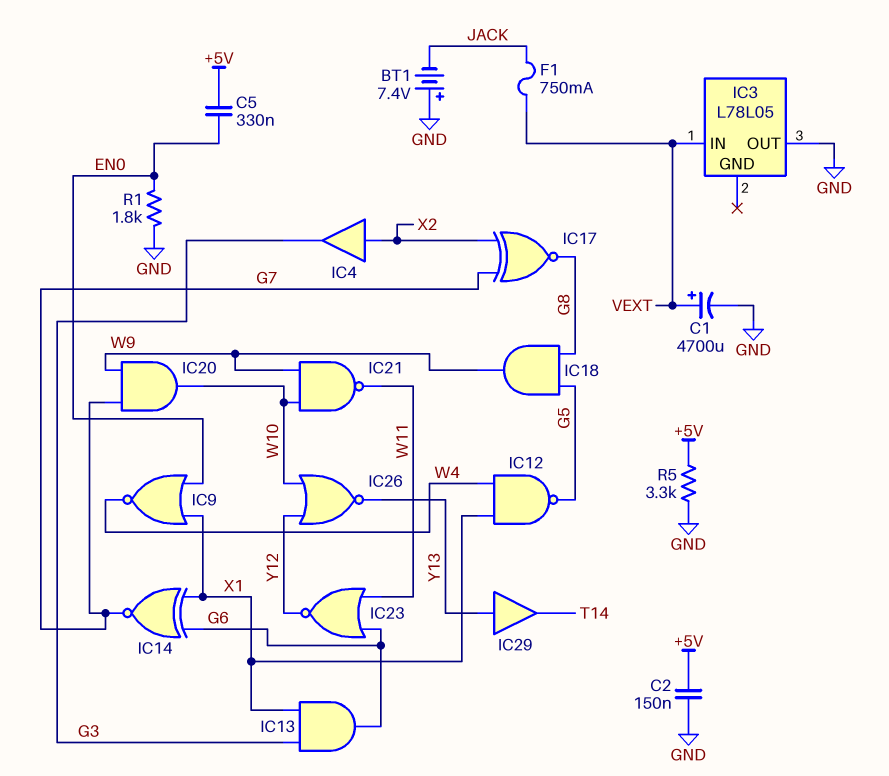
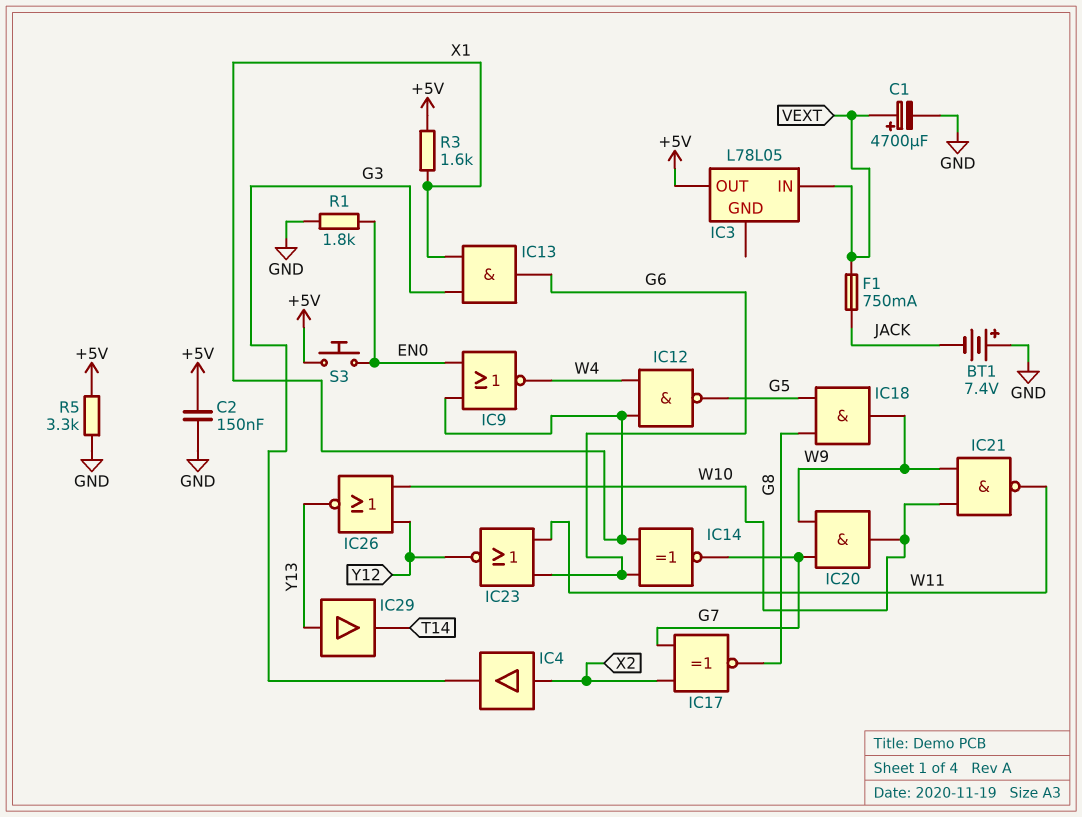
C5: 330nF (+5V, EN0) -> none
IC3 pin OUT: GND -> +5V
R3: none -> 1.6k (+5V, X1)
S3: none -> button (+5V, EN0)

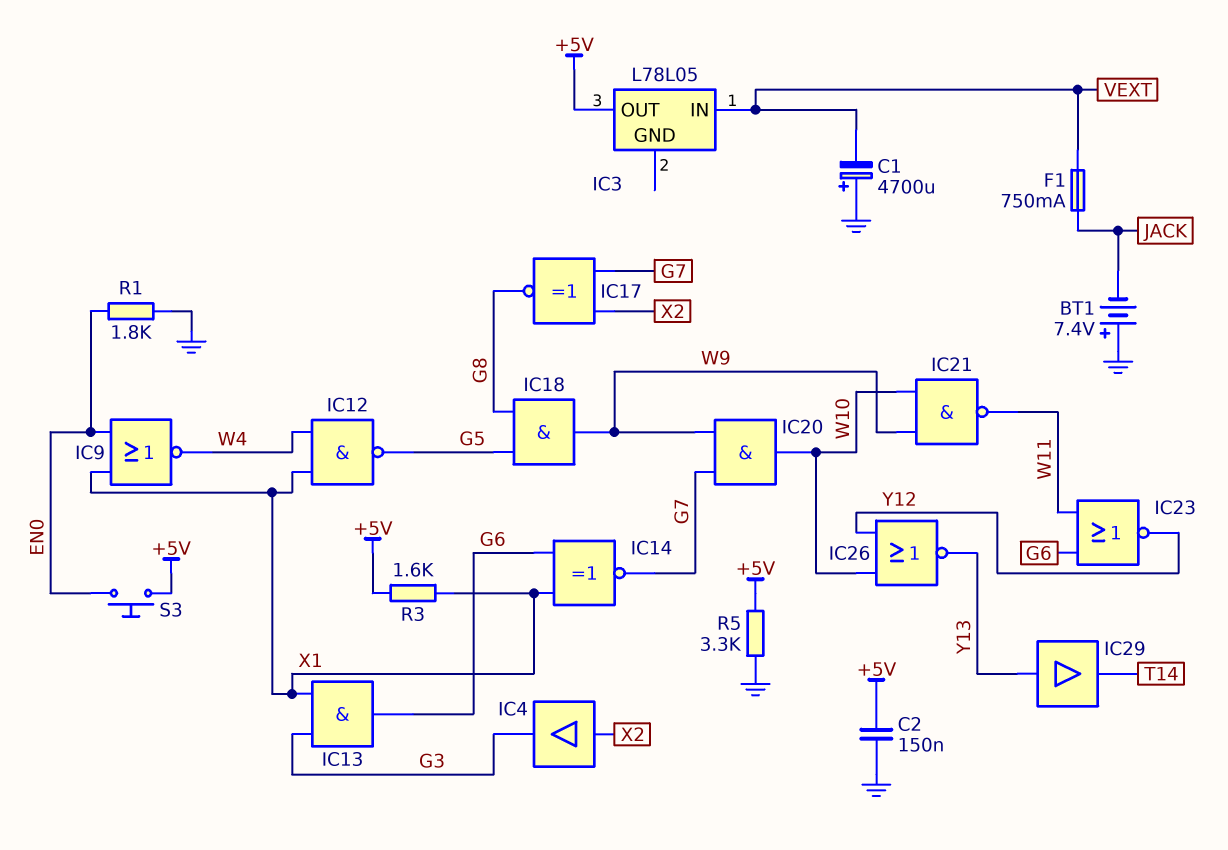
C1: 4700uF (plus VEXT, minus GND) -> 4700uF (plus GND, minus VEXT)

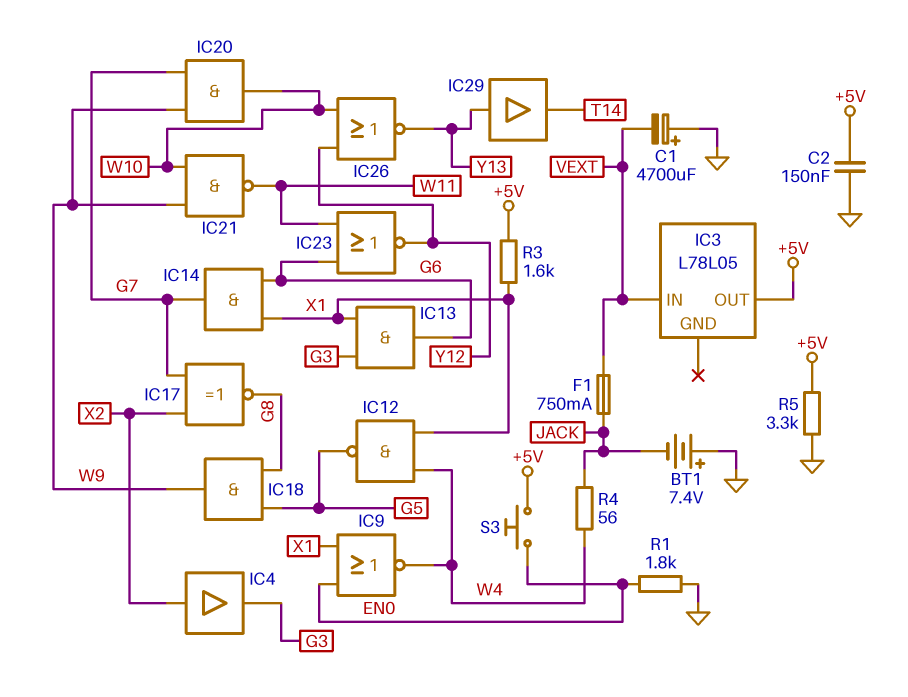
IC14: XNOR (in G6, in X1, out G7) -> AND (in G6, in X1, out G7)
R4: none -> 56 (JACK, W4)

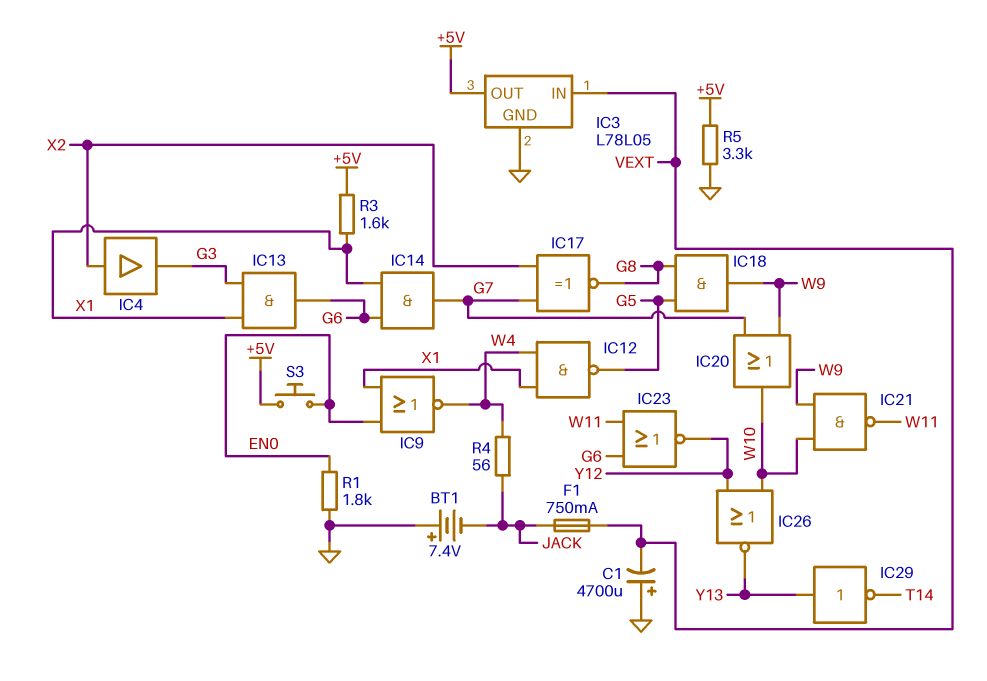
C2: 150nF (+5V, GND) -> none
IC3 pin GND: none -> GND
IC20: AND (in G7, in W9, out W10) -> OR (in G7, in W9, out W10)
IC29: buffer (in Y13, out T14) -> NOT (in Y13, out T14)

